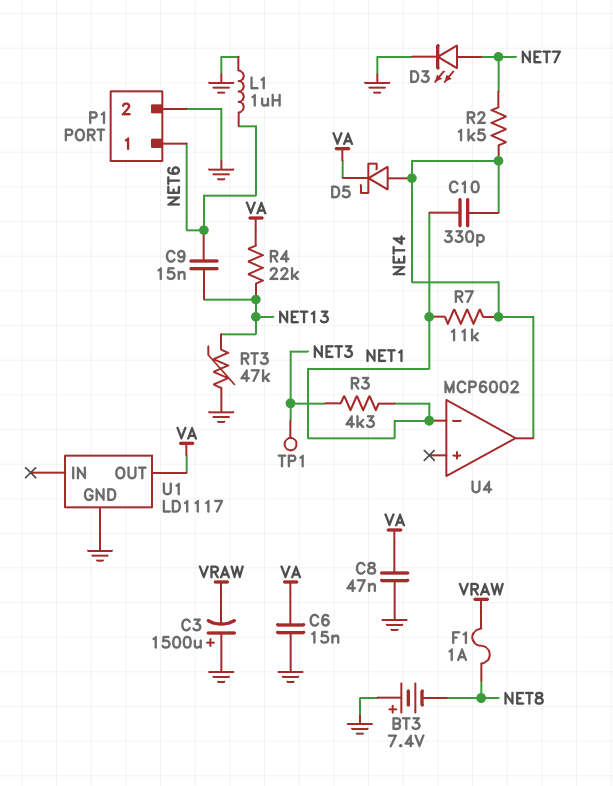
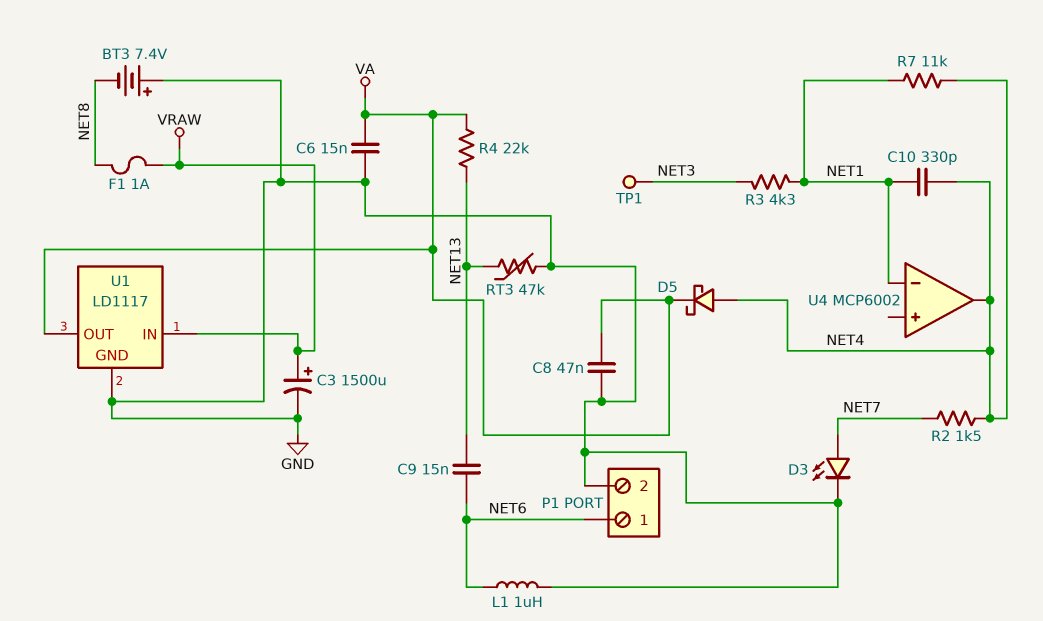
C3: 1500uF (plus GND, minus VRAW) -> 1500uF (plus VRAW, minus GND)
U1 pin IN: none -> VRAW

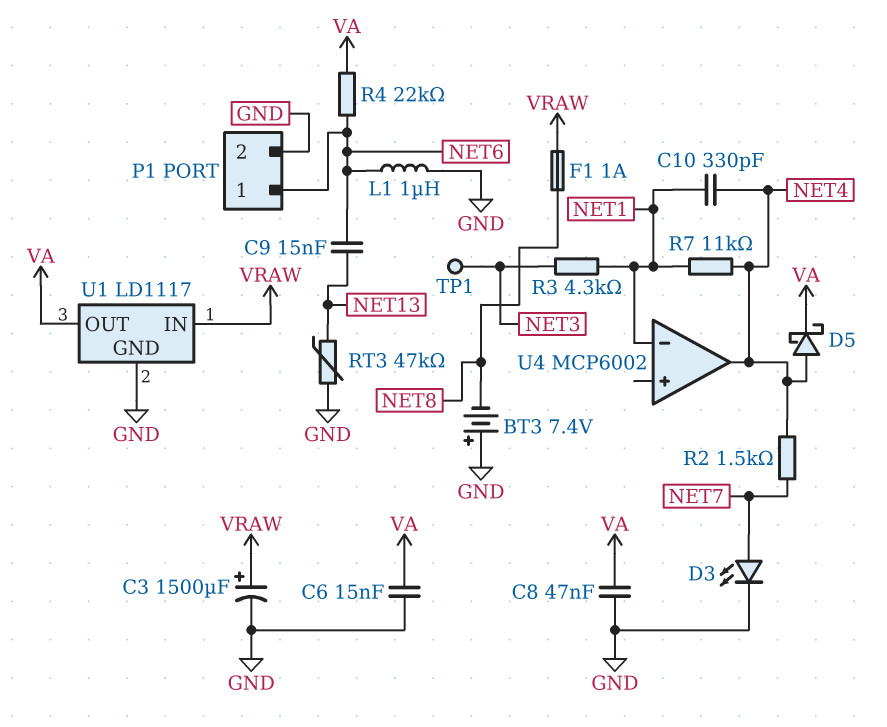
R4: 22k (NET13, VA) -> 22k (NET6, VA)

